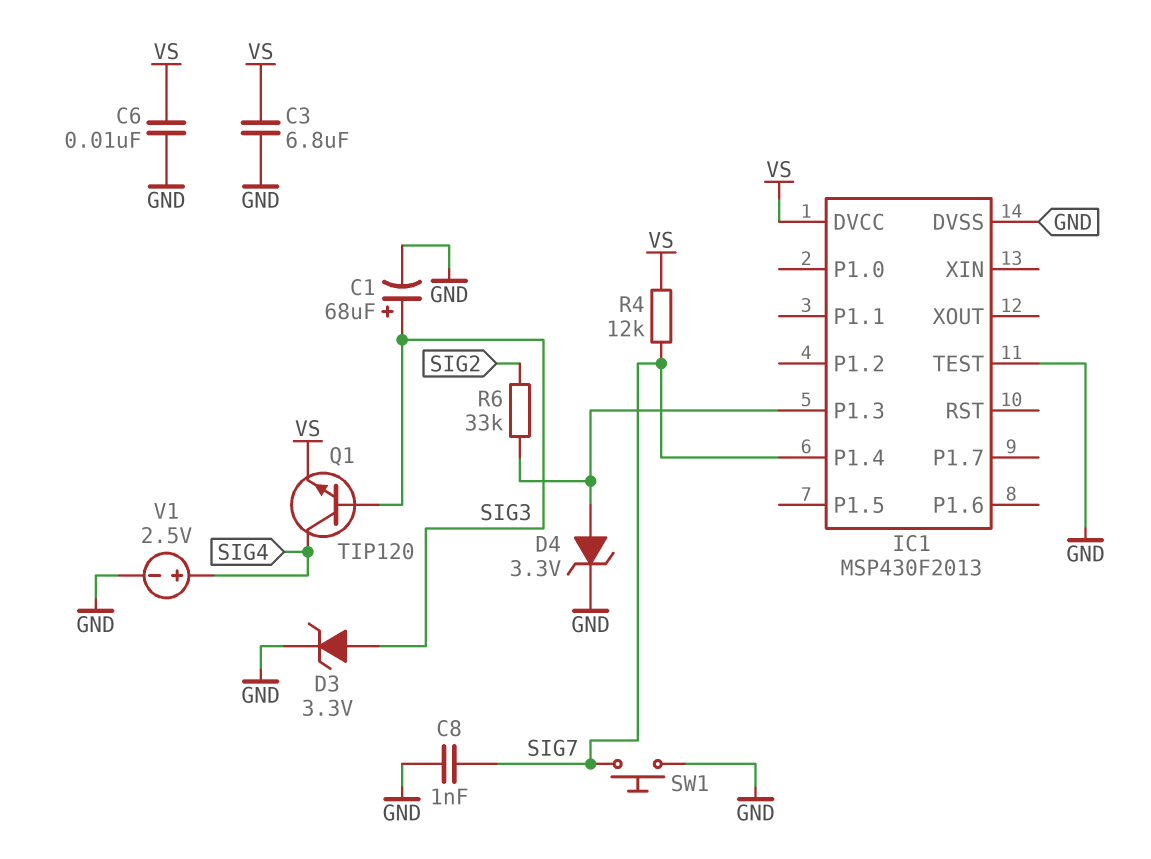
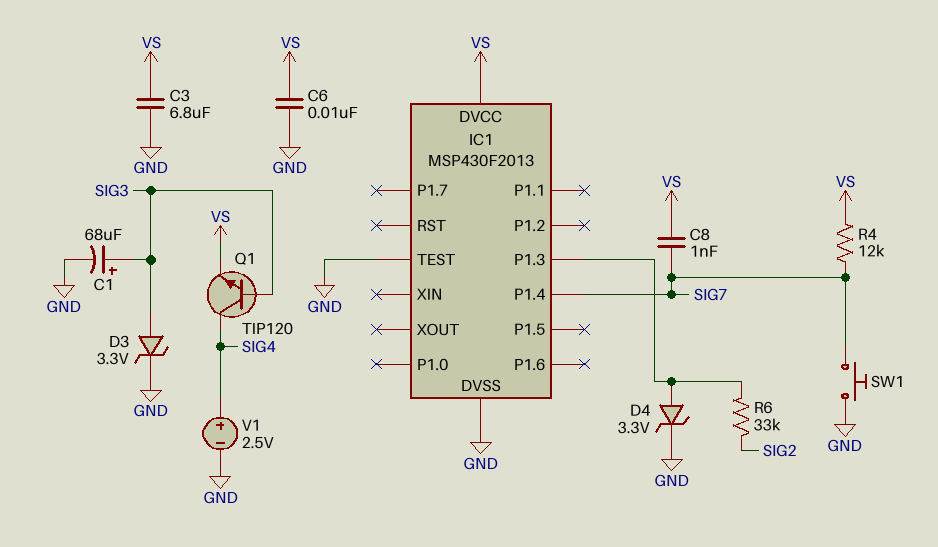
C8: 1nF (GND, SIG7) -> 1nF (SIG7, VS)

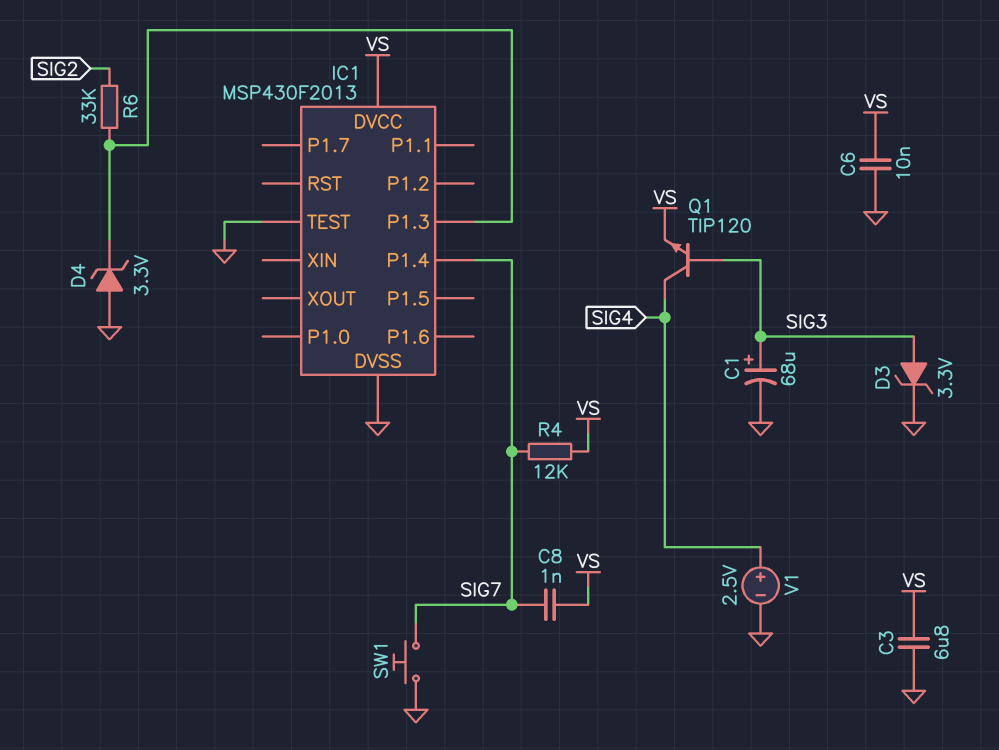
D4: zener 3.3V (A IC1/P1.3, K GND) -> zener 3.3V (A GND, K IC1/P1.3)

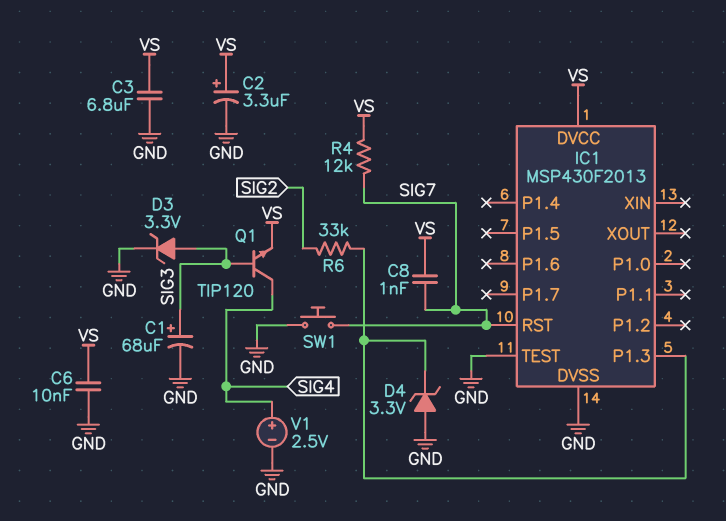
C2: none -> 3.3uF (plus VS, minus GND)
IC1 pin P1.4: SIG7 -> none
IC1 pin RST: none -> SIG7

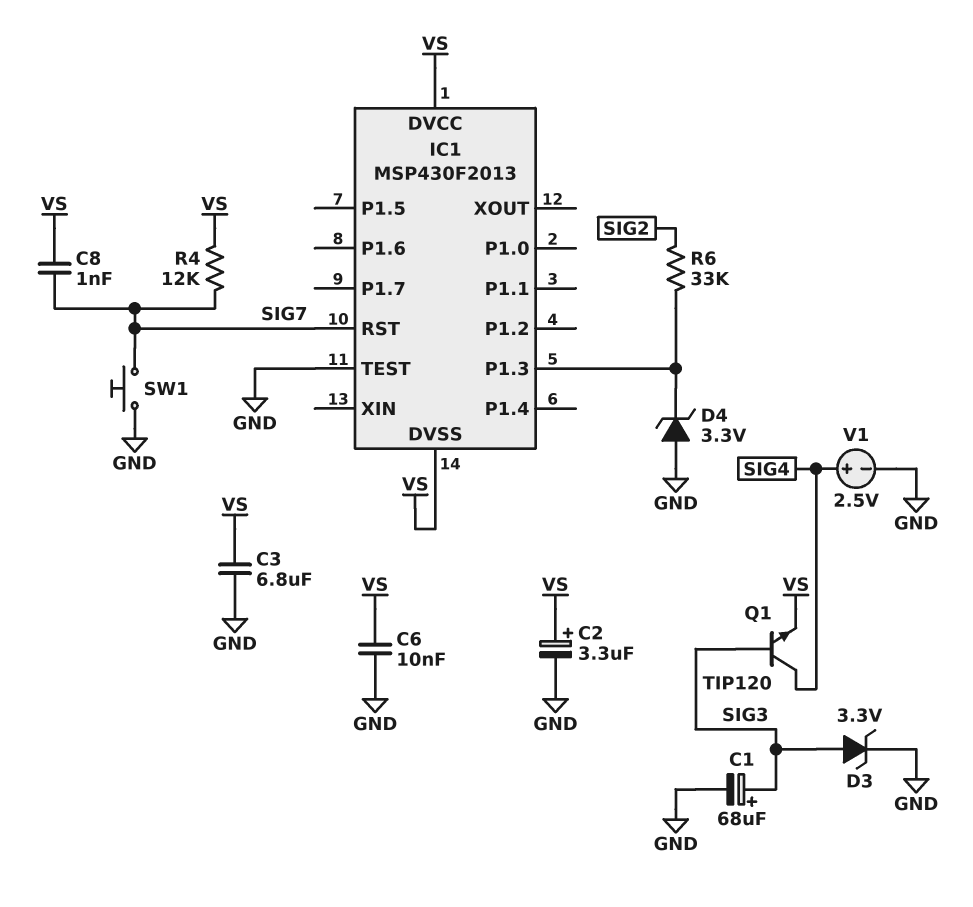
IC1 pin DVSS: GND -> VS

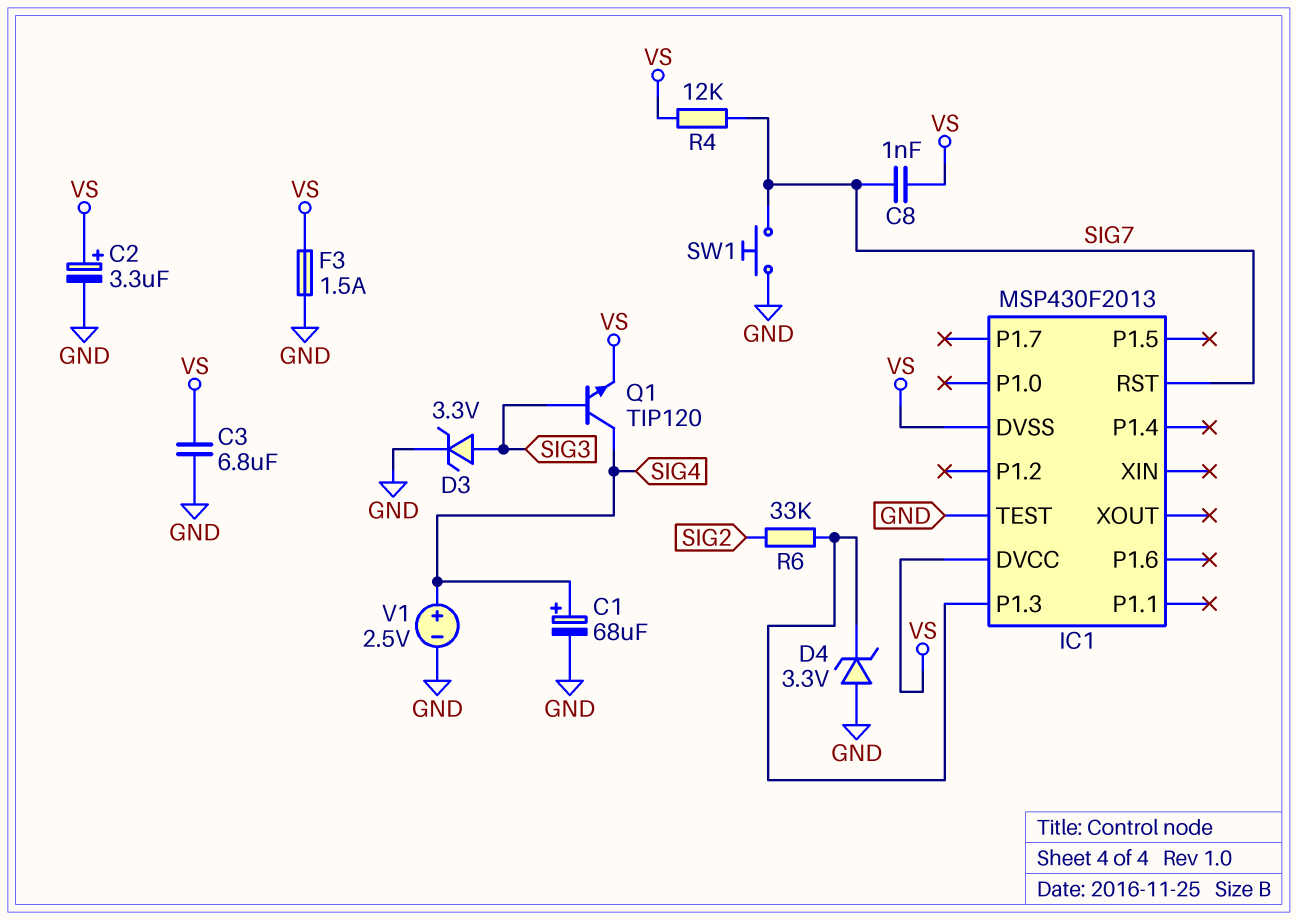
C1: 68uF (plus SIG3, minus GND) -> 68uF (plus SIG4, minus GND)
C6: 10nF (GND, VS) -> none
F3: none -> 1.5A (GND, VS)

